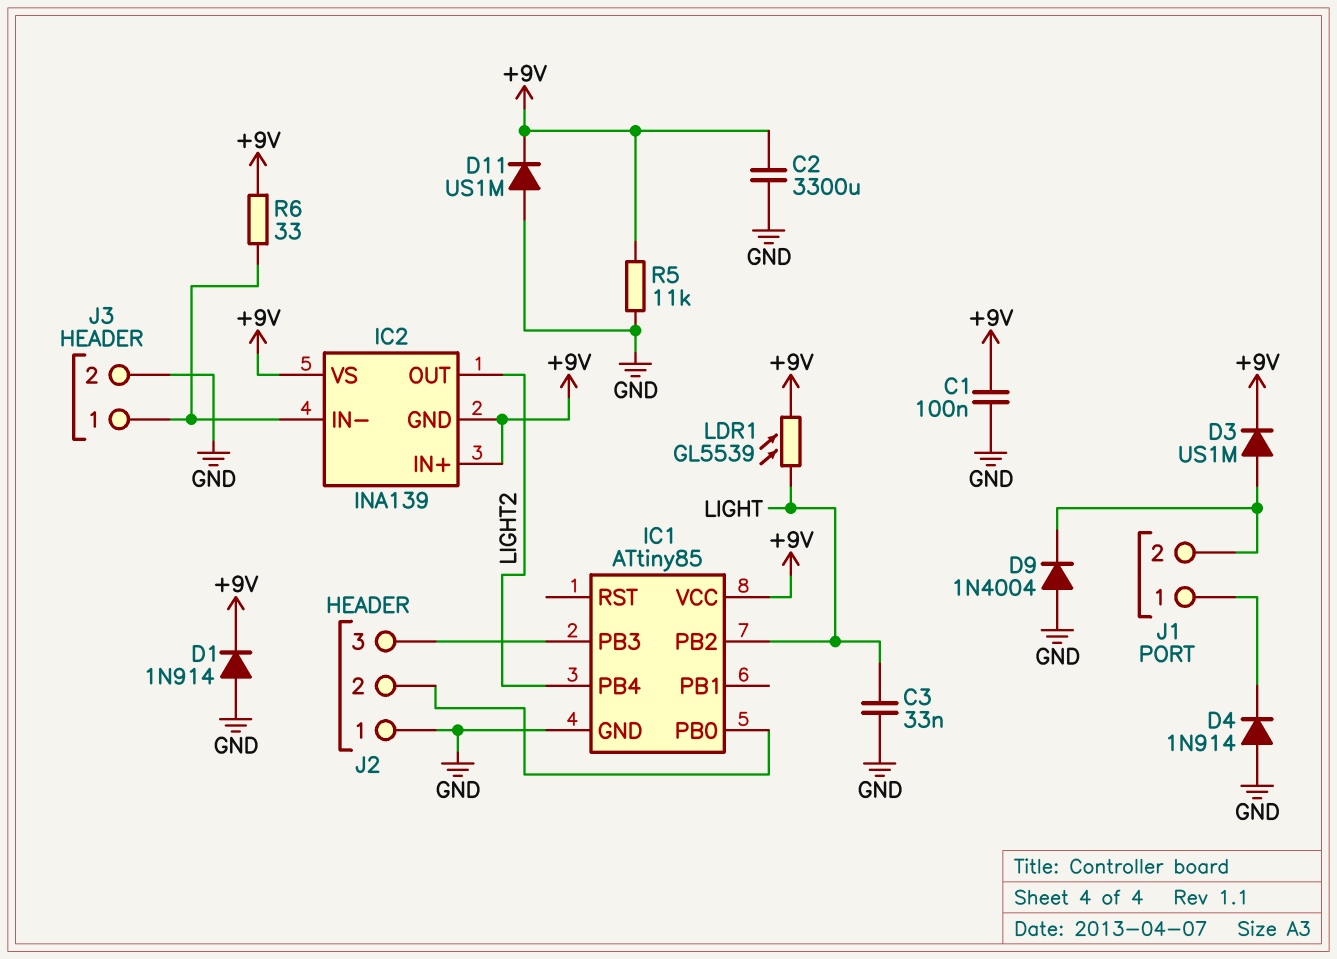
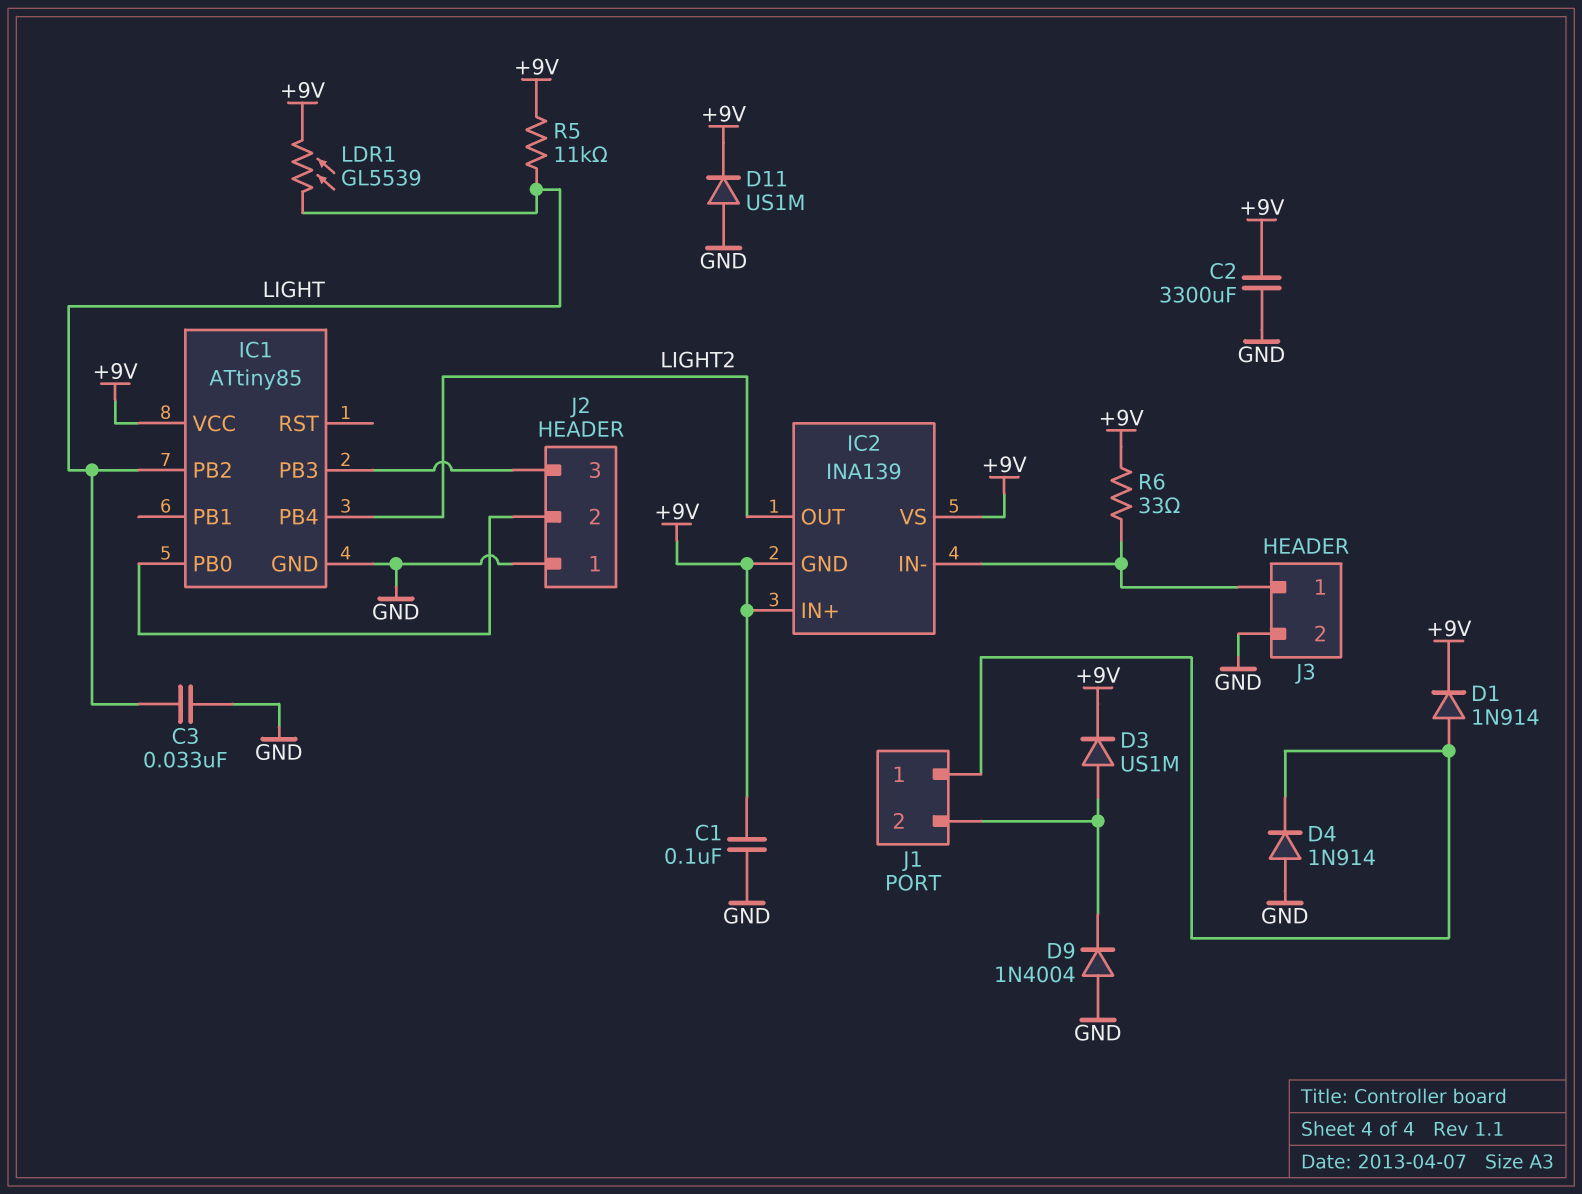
D1: diode 1N914 (A GND, K +9V) -> diode 1N914 (A J1/1, K +9V)
R5: 11k (+9V, GND) -> 11k (+9V, LIGHT)

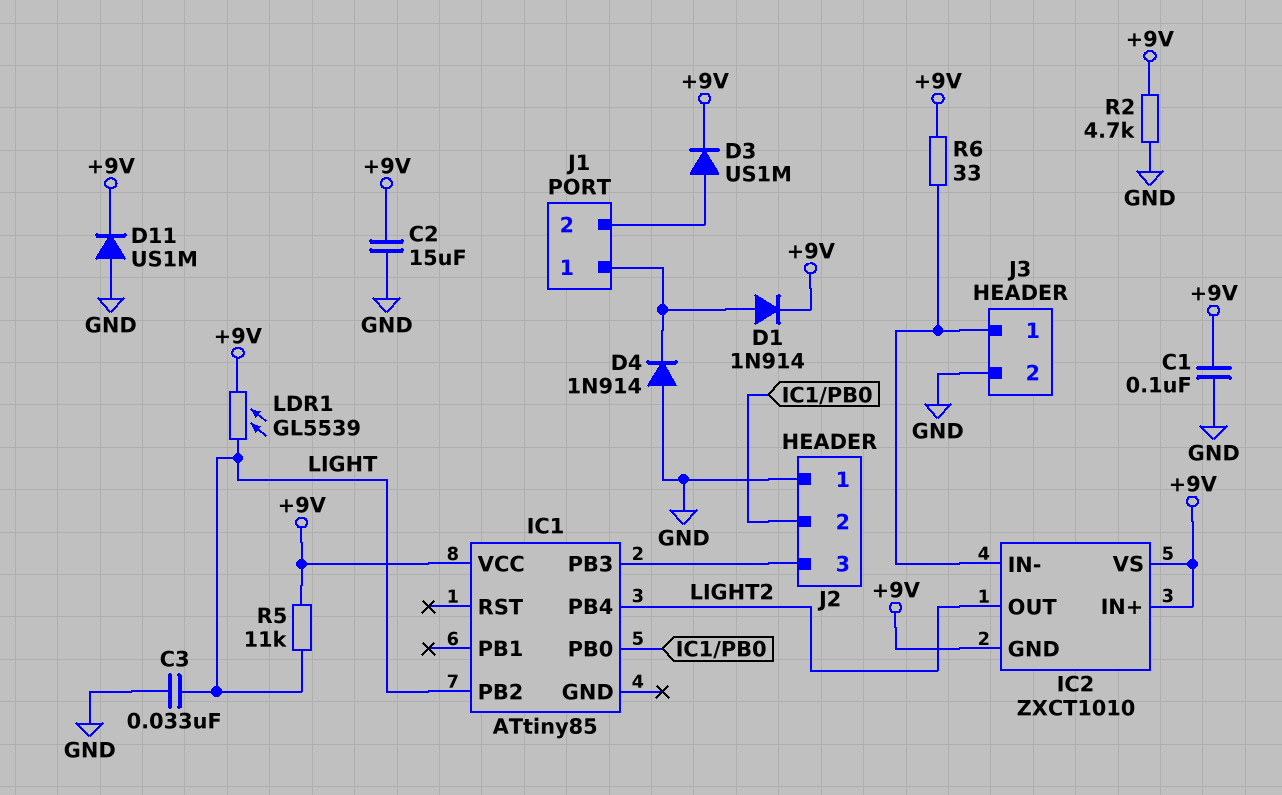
C2: 3300uF (+9V, GND) -> 15uF (+9V, GND)
D9: diode 1N4004 (A GND, K J1/2) -> none
IC1 pin GND: GND -> none
IC2: INA139 -> ZXCT1010
R2: none -> 4.7k (+9V, GND)

